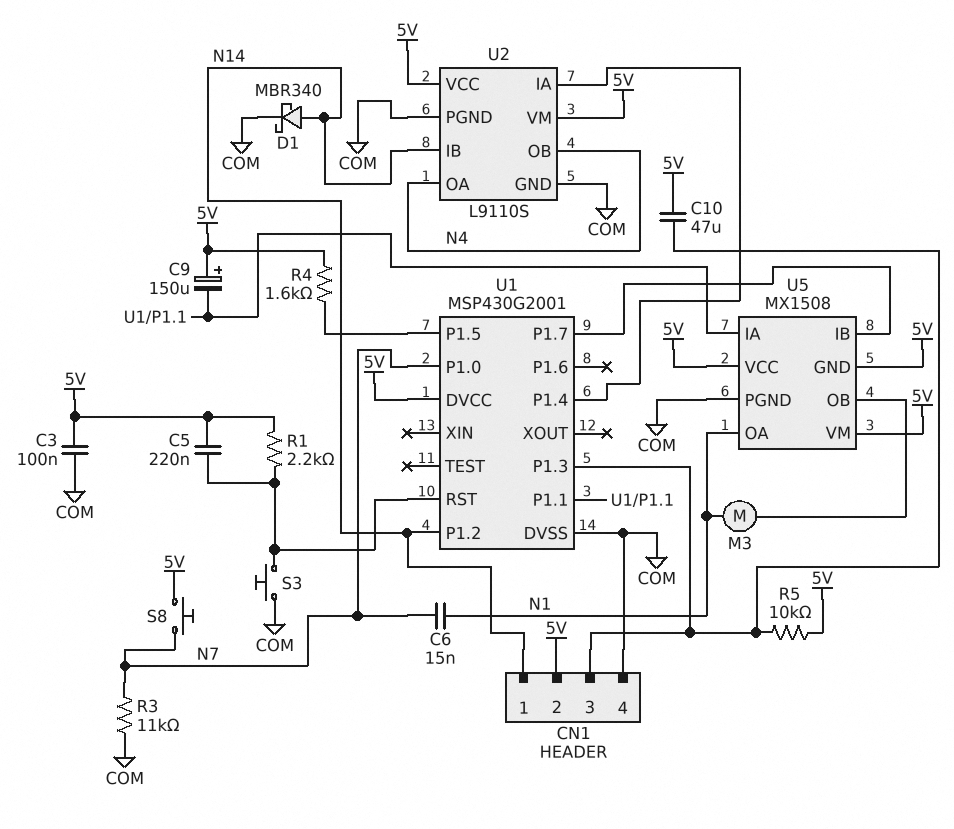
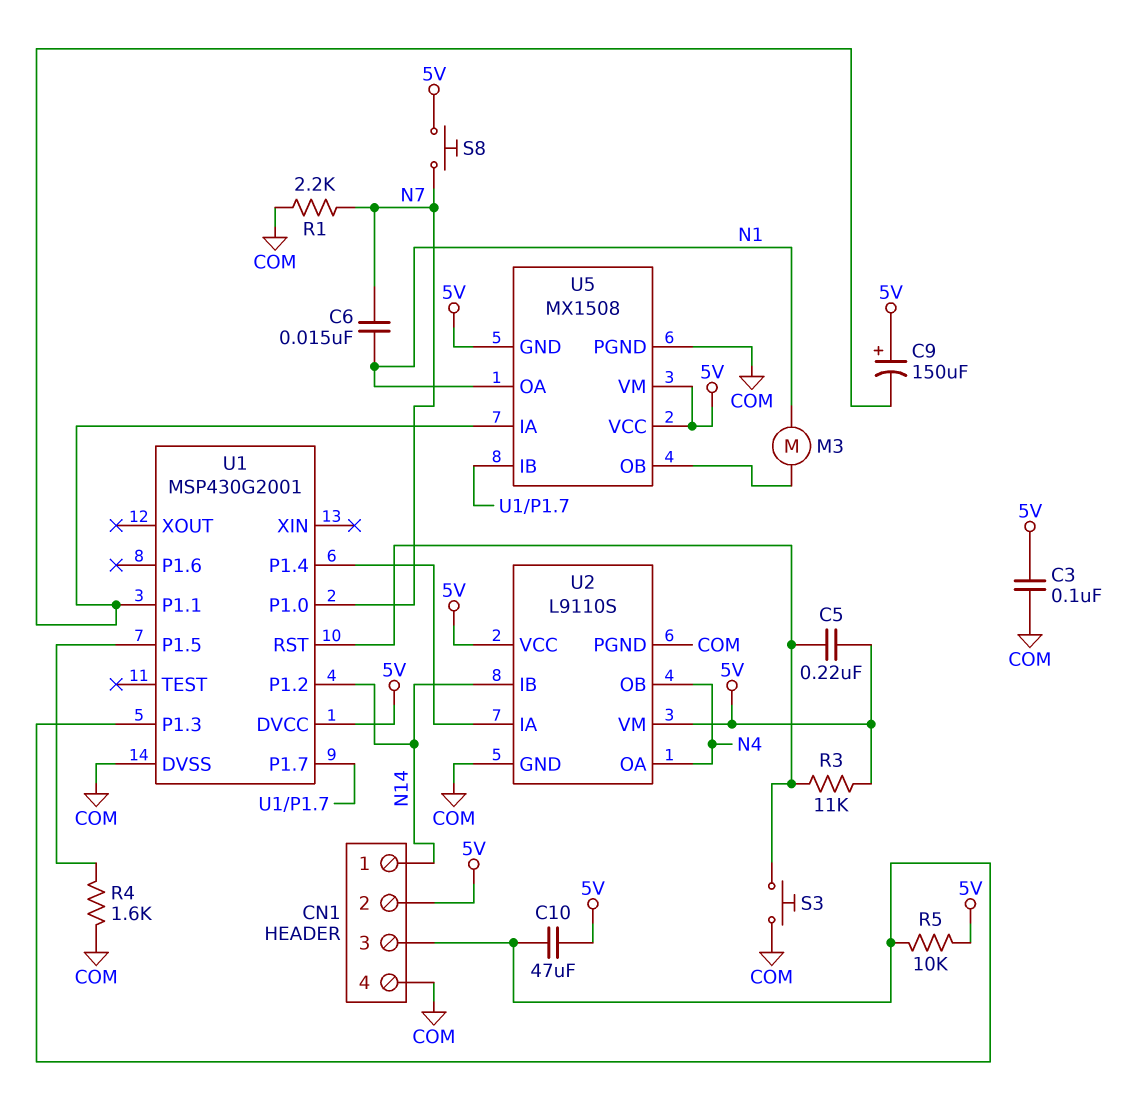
D1: schottky MBR340 (A N14, K COM) -> none
R1: 2.2k (5V, U1/RST) -> 2.2k (COM, N7)
R3: 11k (COM, N7) -> 11k (5V, U1/RST)
R4: 1.6k (5V, U1/P1.5) -> 1.6k (COM, U1/P1.5)

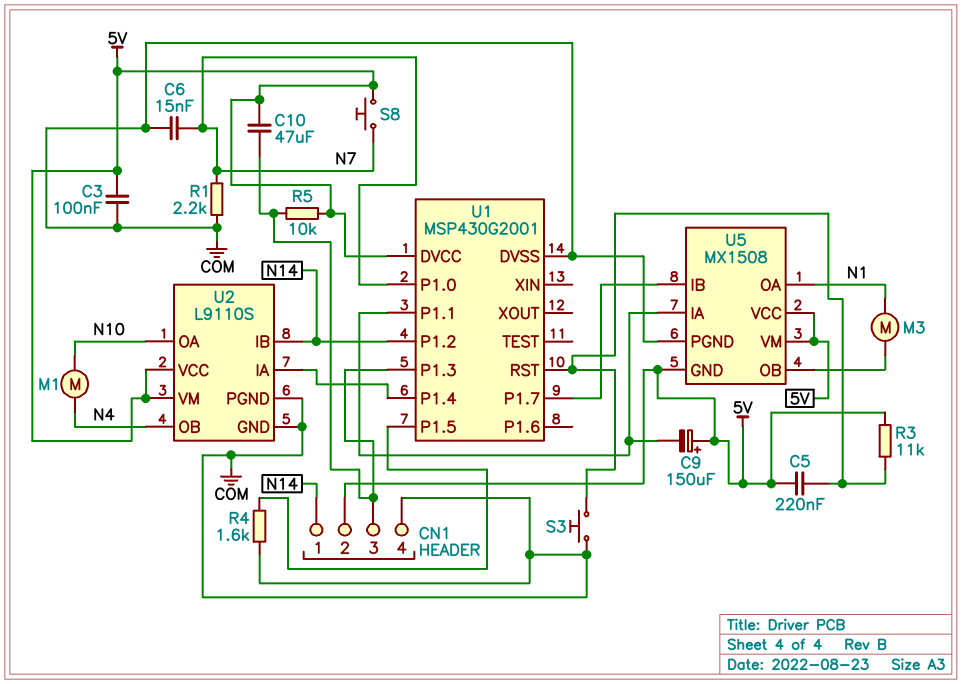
C6: 15nF (N1, N7) -> 15nF (COM, N7)
M1: none -> motor (N4, N10)
U2 pin OA: N4 -> N10

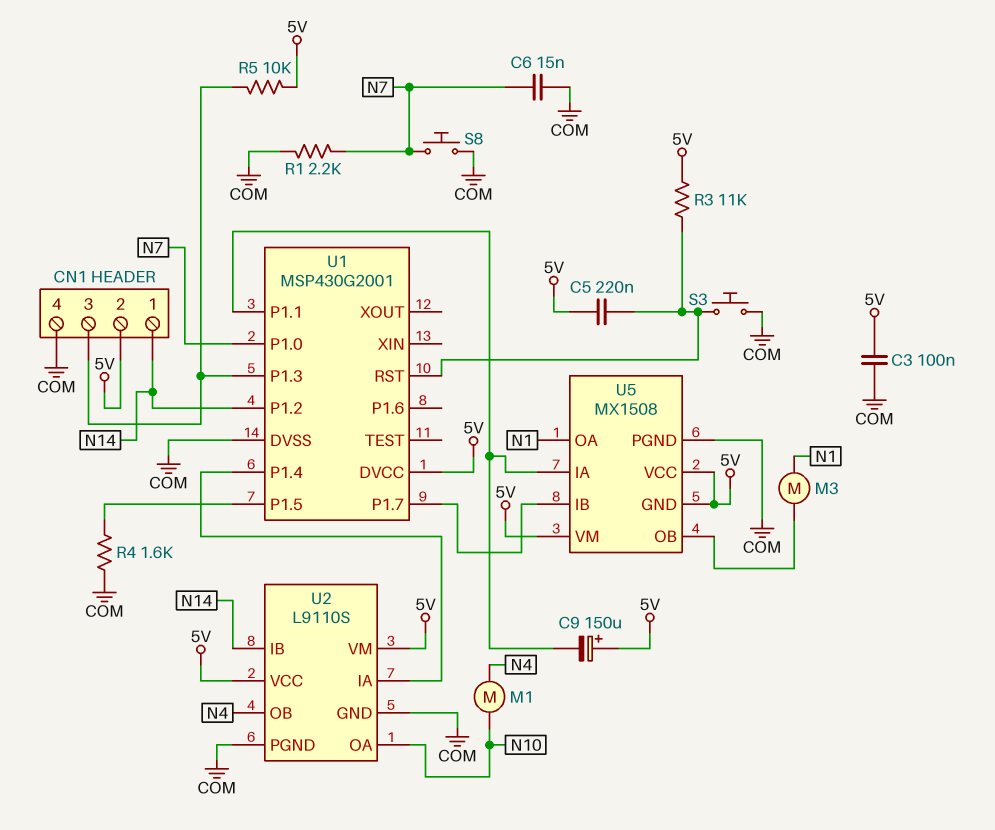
C10: 47uF (5V, CN1/3) -> none
S8: button (5V, N7) -> button (COM, N7)

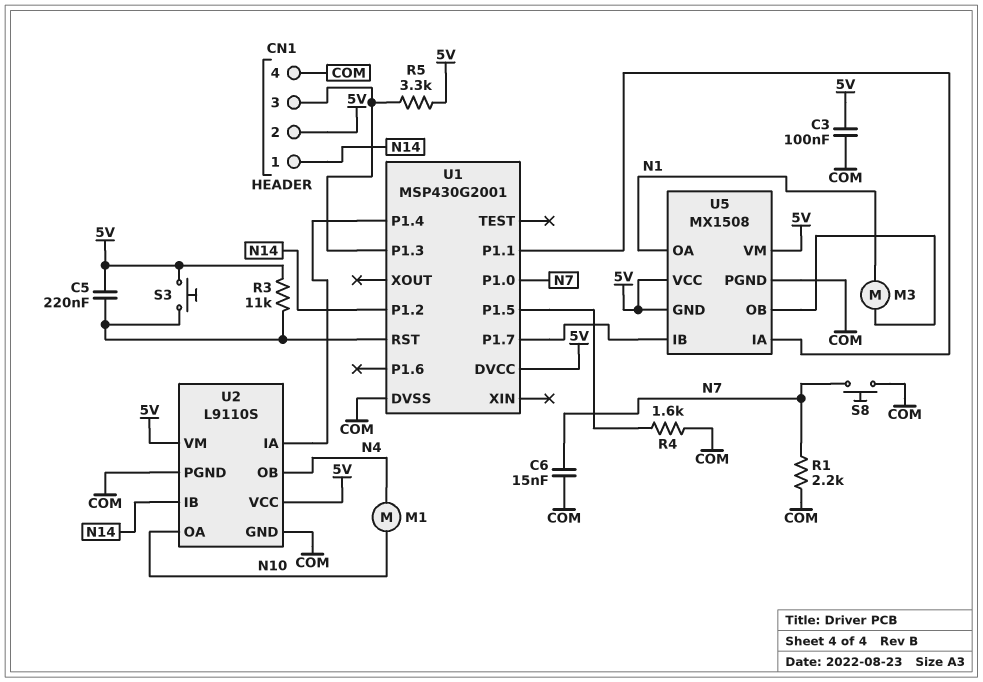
C9: 150uF (plus 5V, minus U1/P1.1) -> none
R5: 10k (5V, CN1/3) -> 3.3k (5V, CN1/3)
S3: button (COM, U1/RST) -> button (5V, U1/RST)

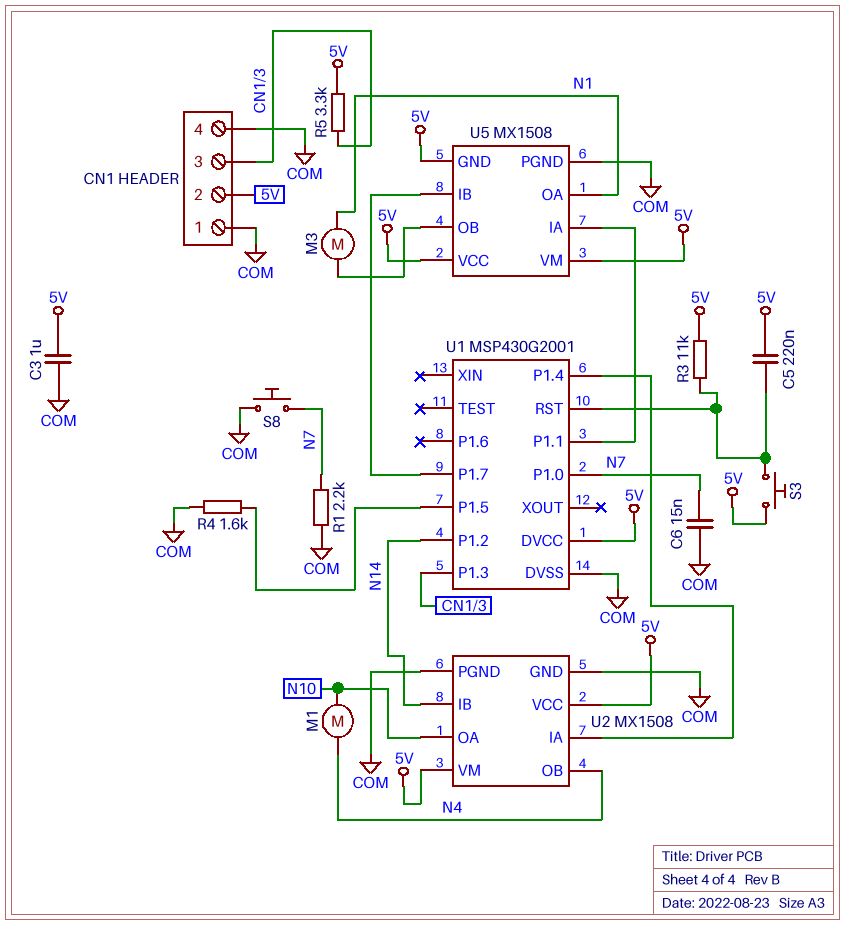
C3: 100nF (5V, COM) -> 1uF (5V, COM)
CN1 pin 1: N14 -> COM
U2: L9110S -> MX1508

